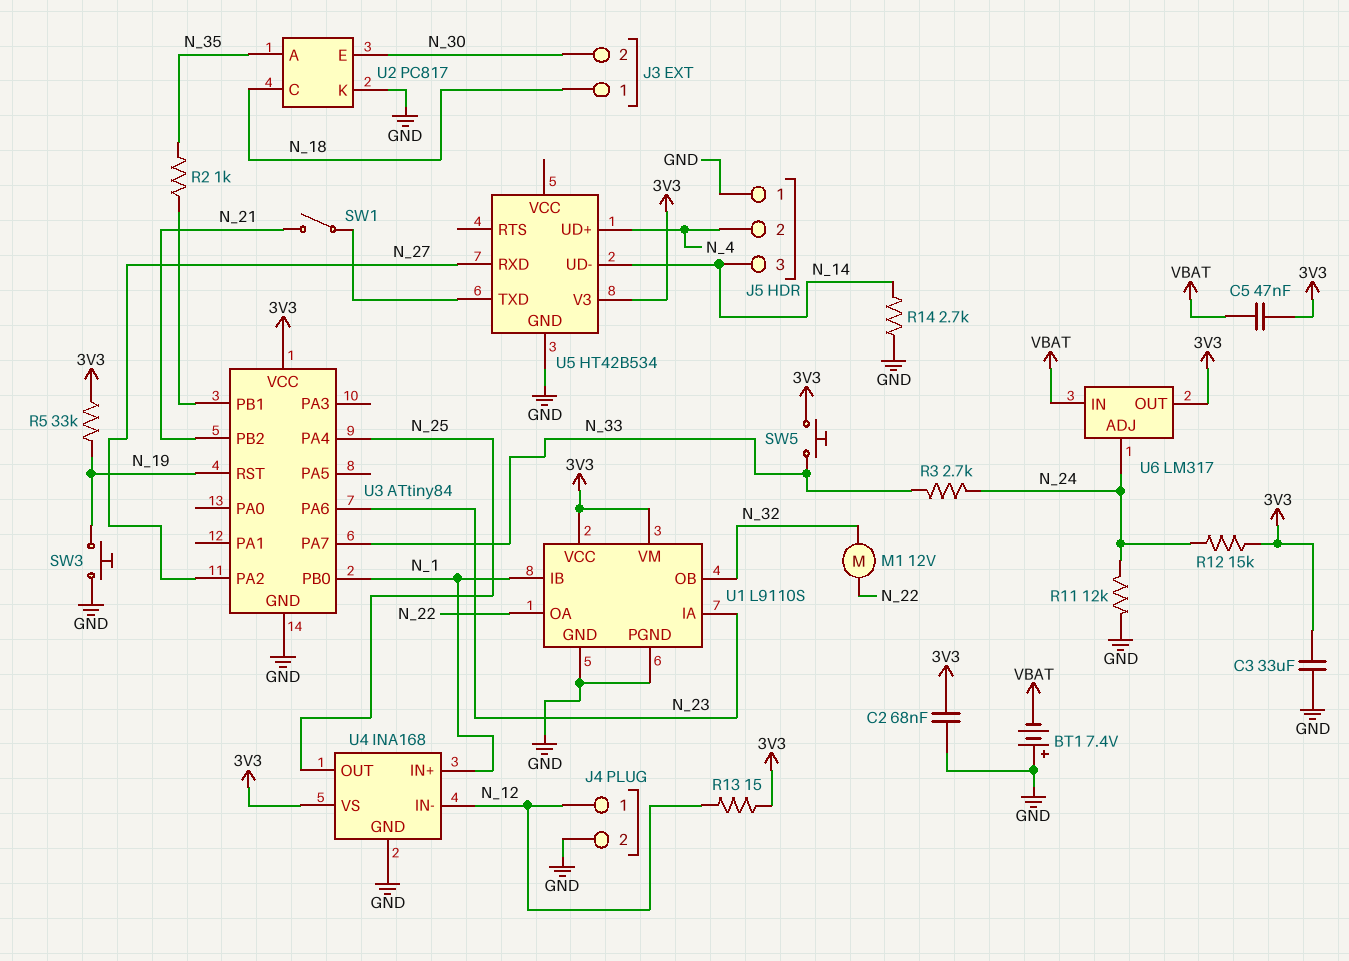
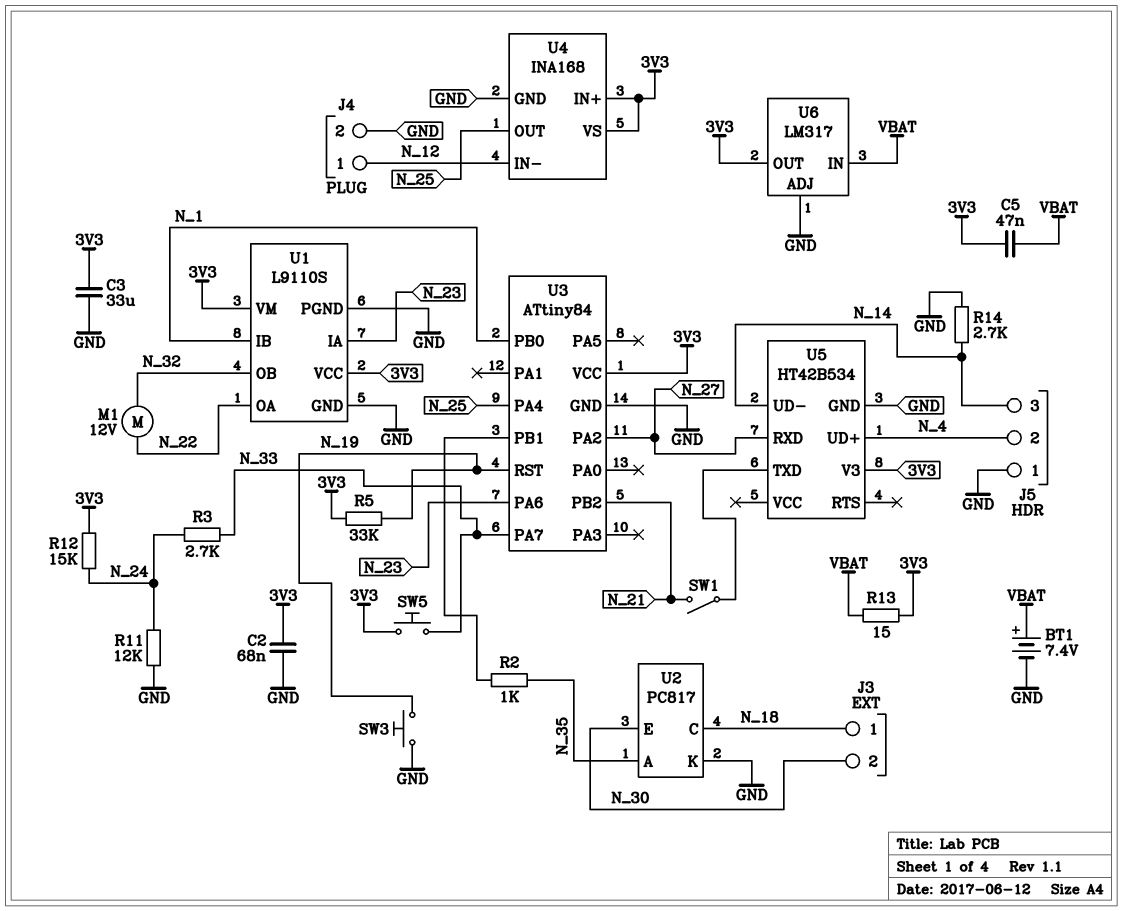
BT1: 7.4V (plus GND, minus VBAT) -> 7.4V (plus VBAT, minus GND)
R13: 15 (3V3, N_12) -> 15 (3V3, VBAT)
U4 pin IN+: N_1 -> 3V3
U6 pin ADJ: N_24 -> GND

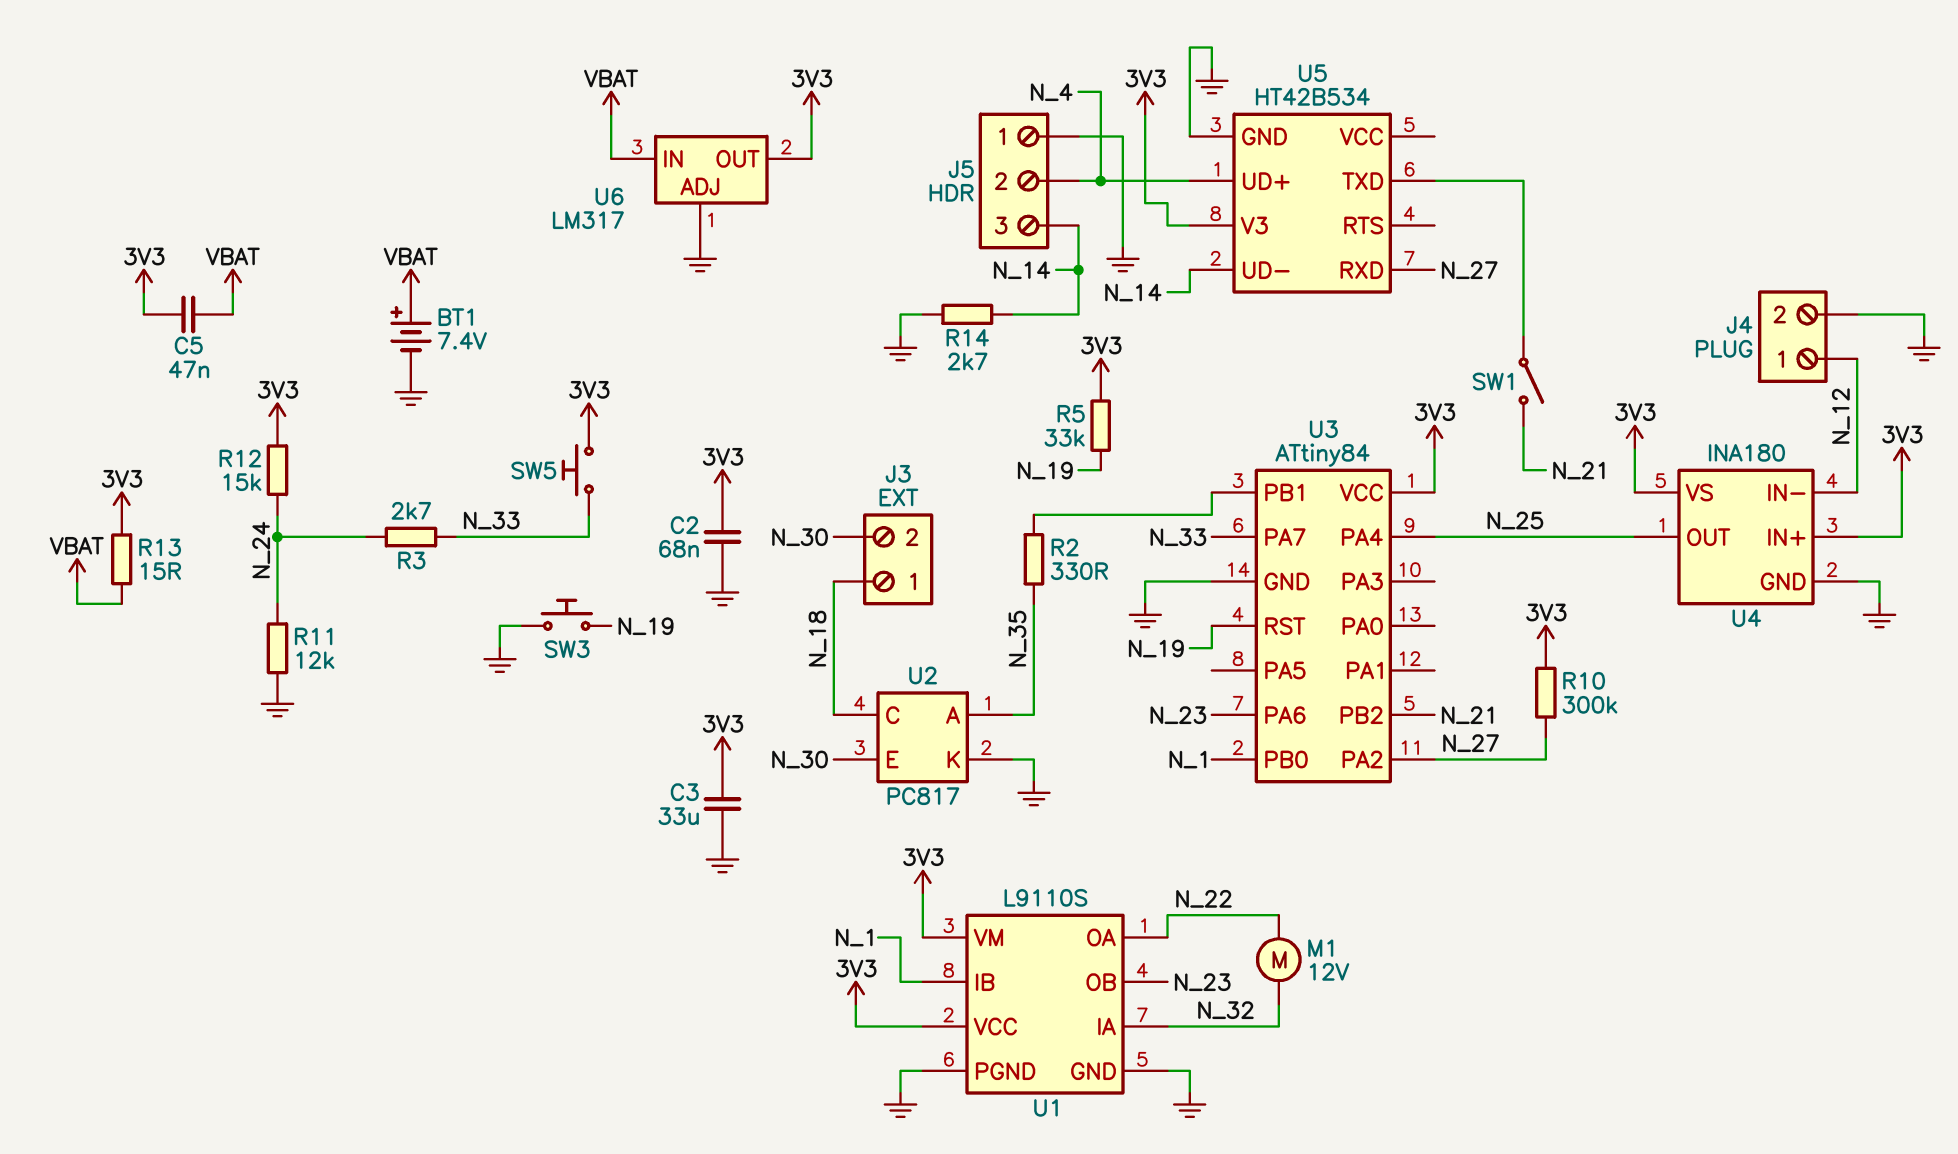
R2: 1k (N_35, U3/PB1) -> 330 (N_35, U3/PB1)
R10: none -> 300k (3V3, N_27)
U1 pin IA: N_23 -> N_32
U1 pin OB: N_32 -> N_23
U4: INA168 -> INA180

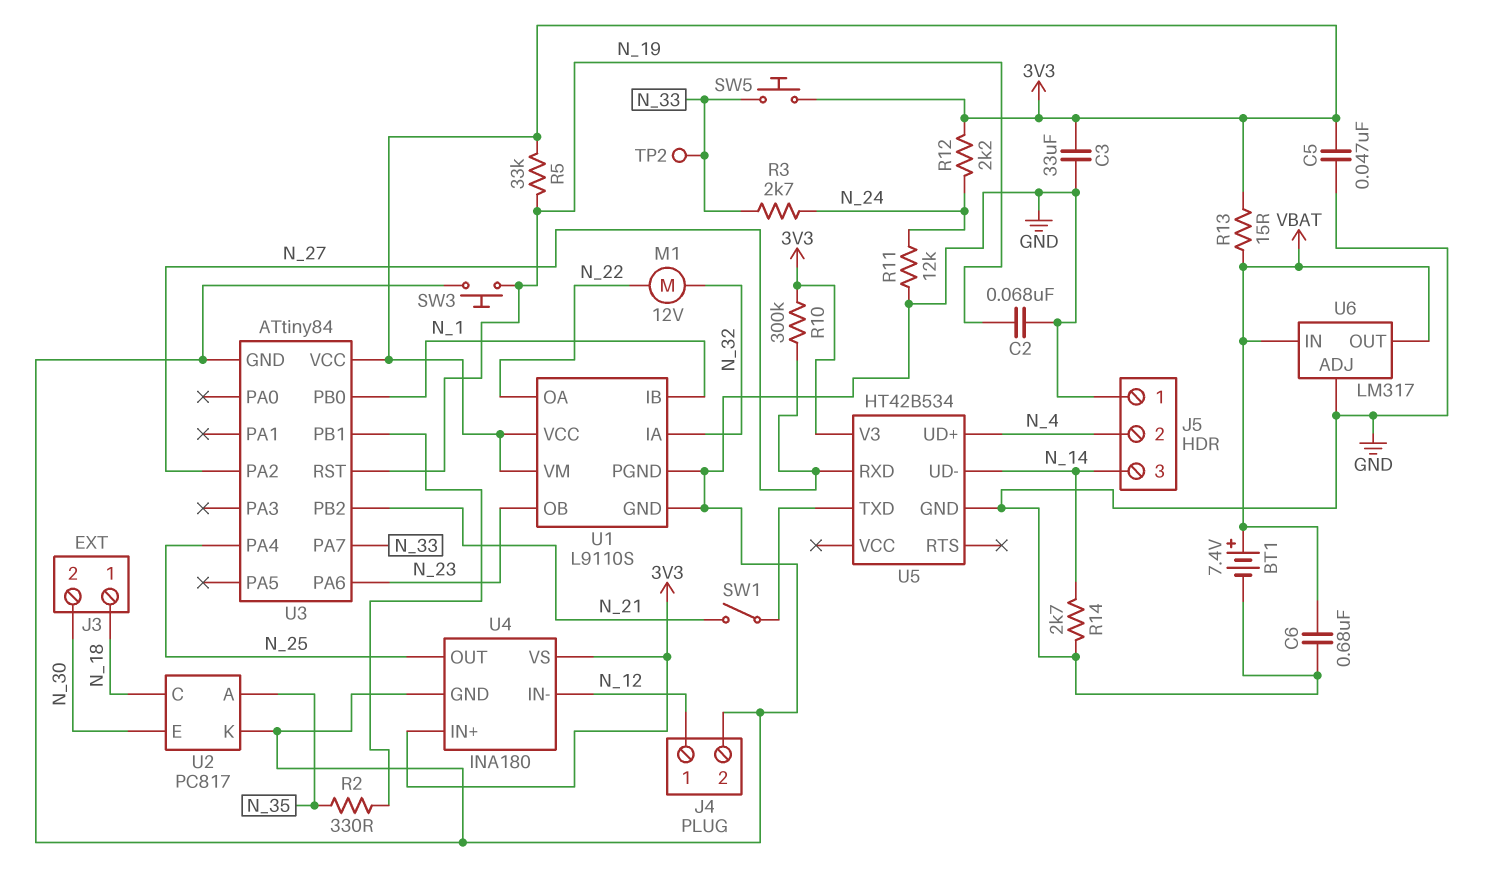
C2: 68nF (3V3, GND) -> 68nF (GND, N_19)
C5: 47nF (3V3, VBAT) -> 47nF (3V3, GND)
C6: none -> 680nF (GND, VBAT)
R12: 15k (3V3, N_24) -> 2.2k (3V3, N_24)
TP2: none -> test point (N_33)
U6 pin OUT: 3V3 -> VBAT

